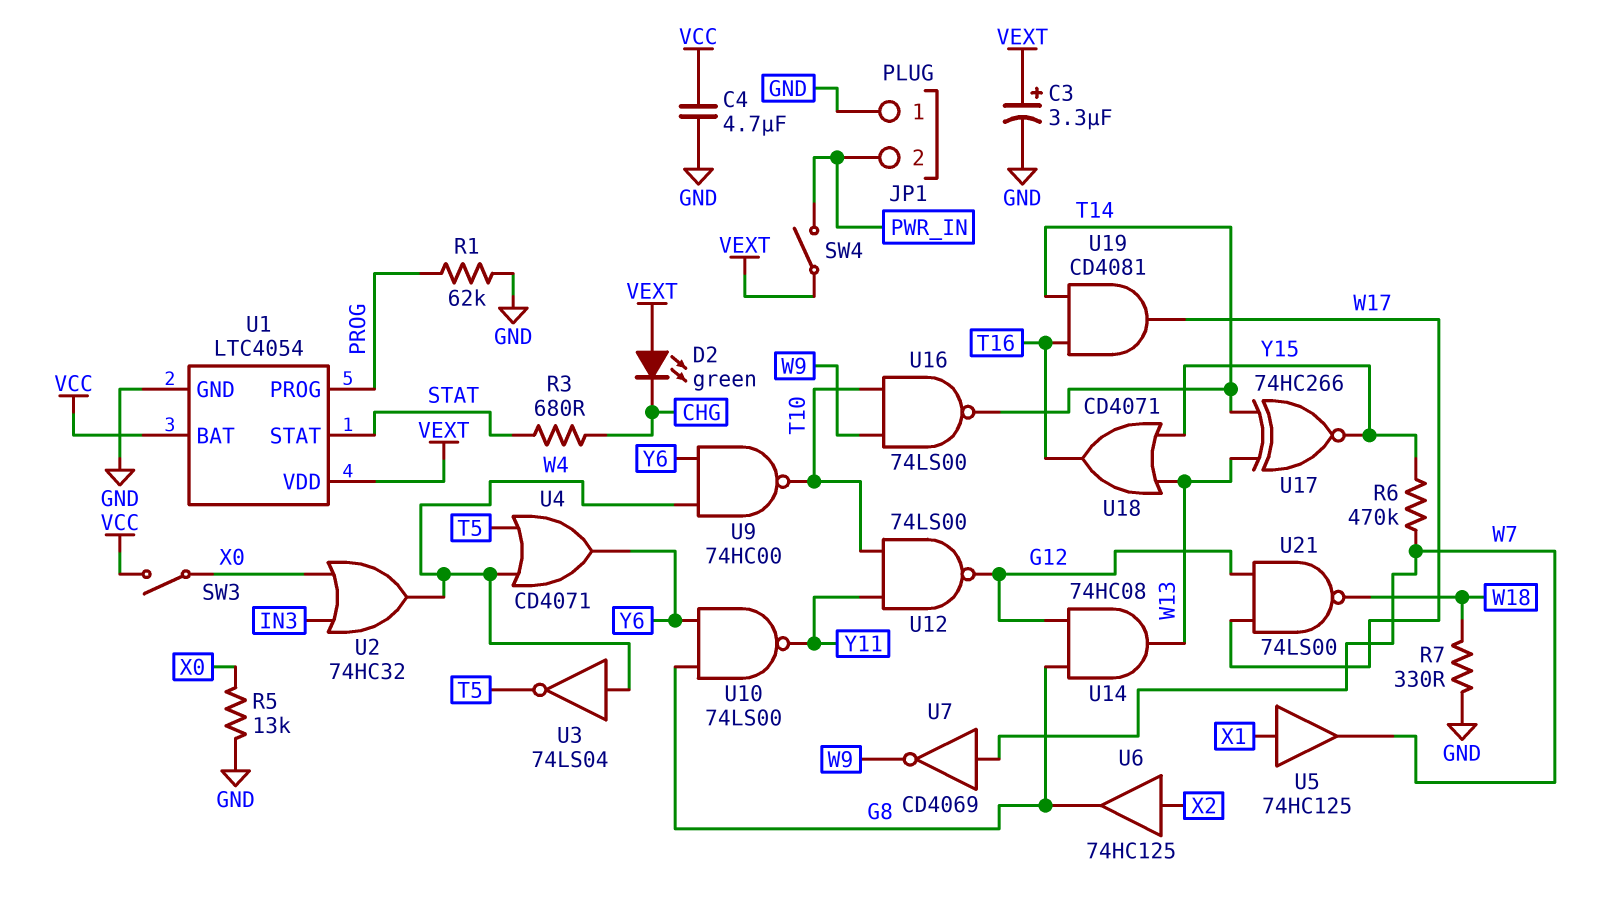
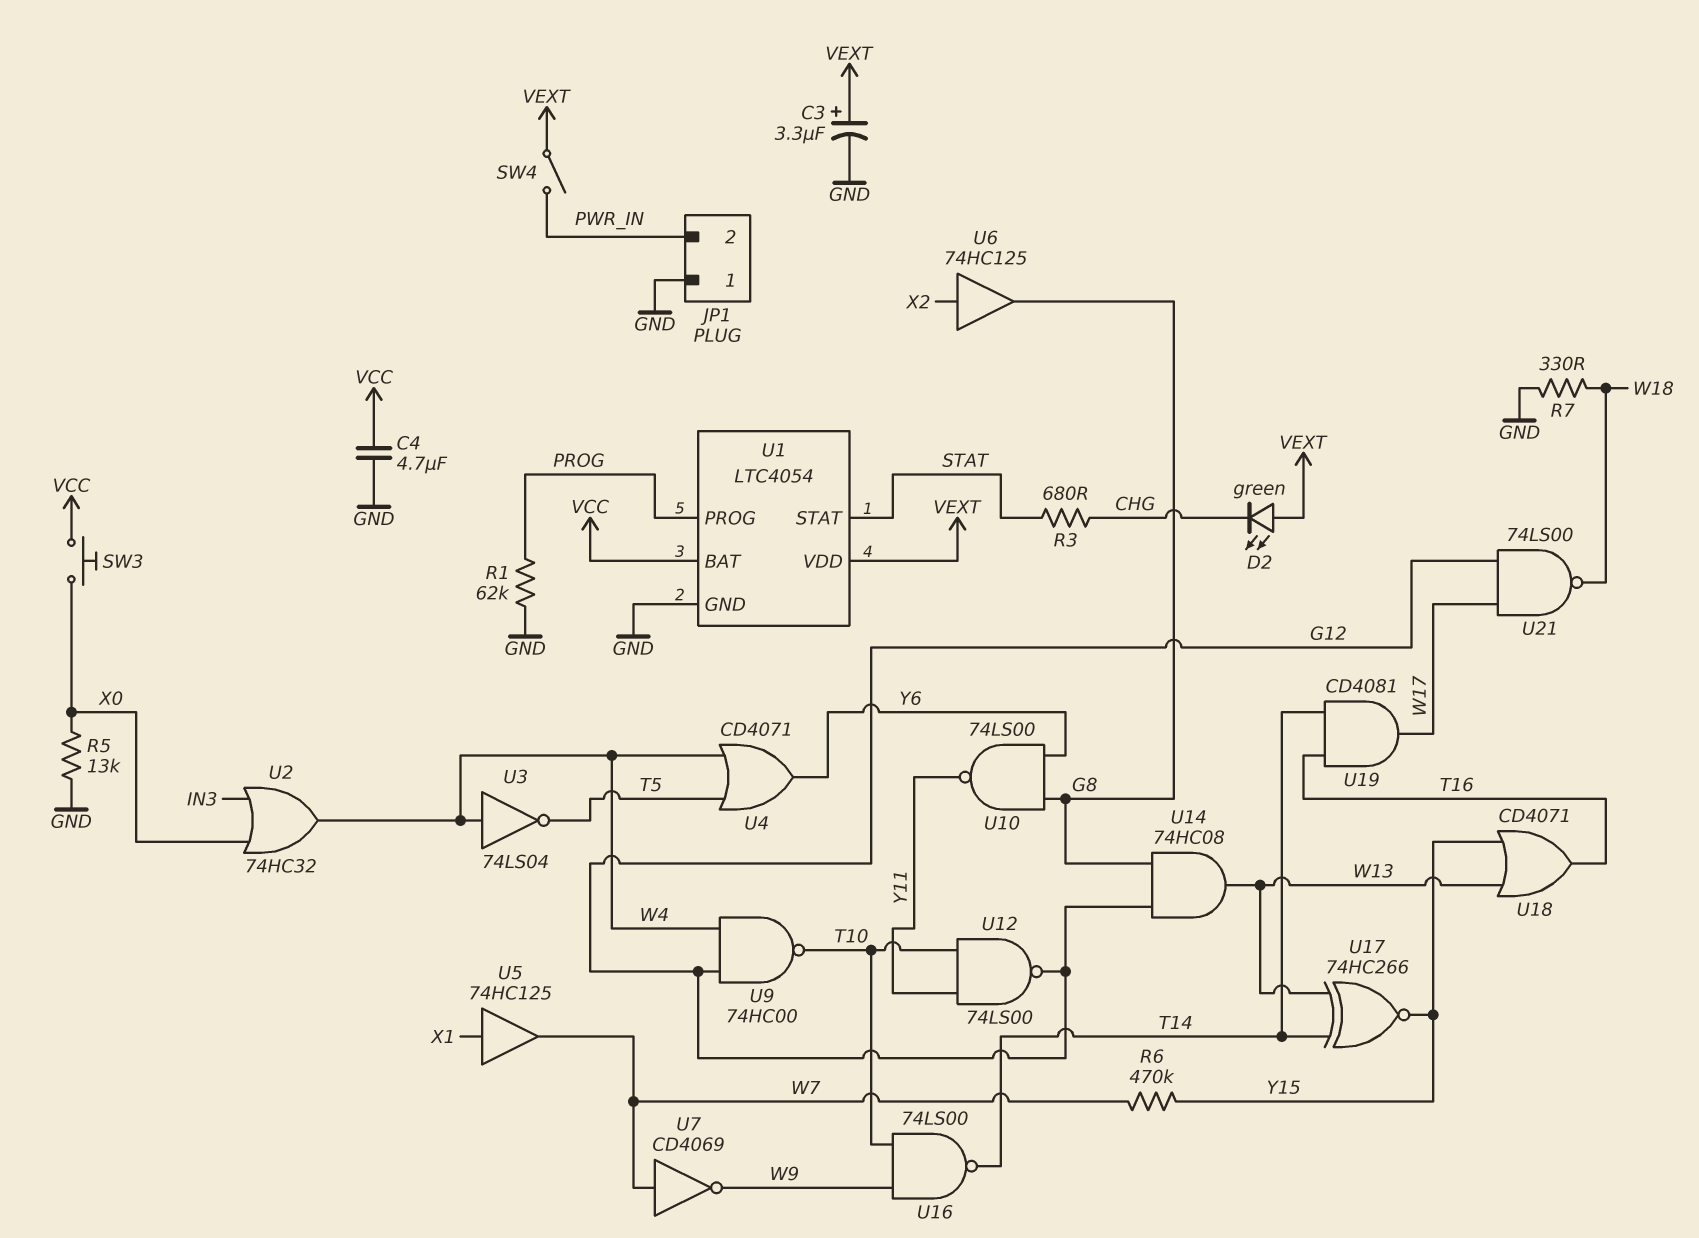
SW3: switch (VCC, X0) -> button (VCC, X0)
U9: NAND 74HC00 (in W4, in Y6, out T10) -> NAND 74HC00 (in G12, in W4, out T10)

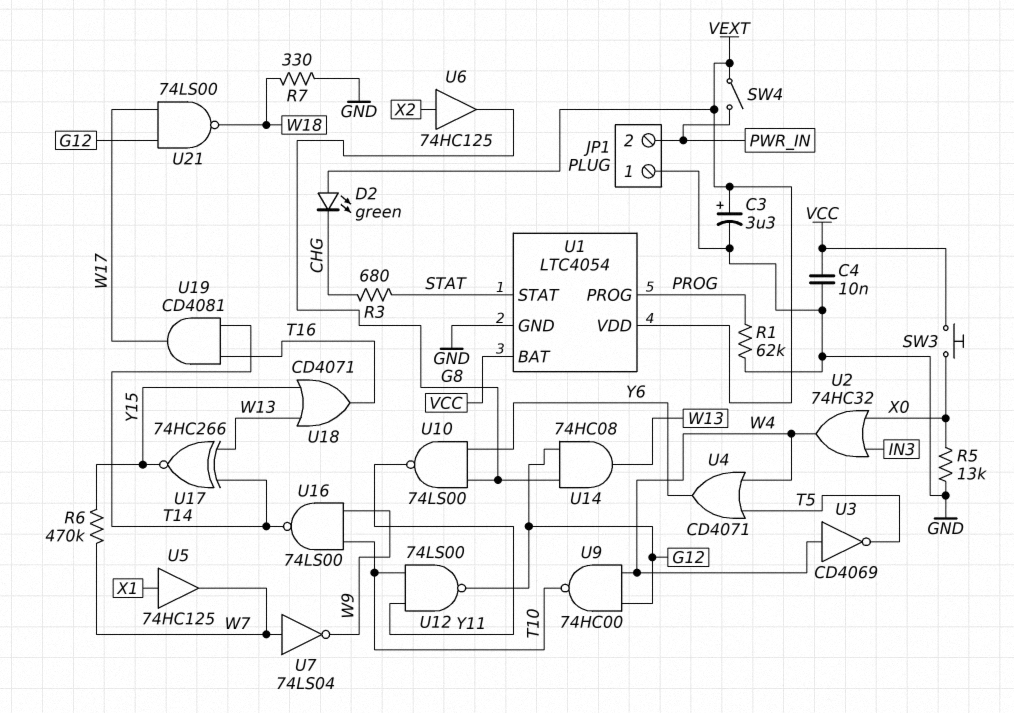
C4: 4.7uF (GND, VCC) -> 10nF (GND, VCC)
U3: NOT 74LS04 (in W4, out T5) -> NOT CD4069 (in W4, out T5)
U7: NOT CD4069 (in W7, out W9) -> NOT 74LS04 (in W7, out W9)

